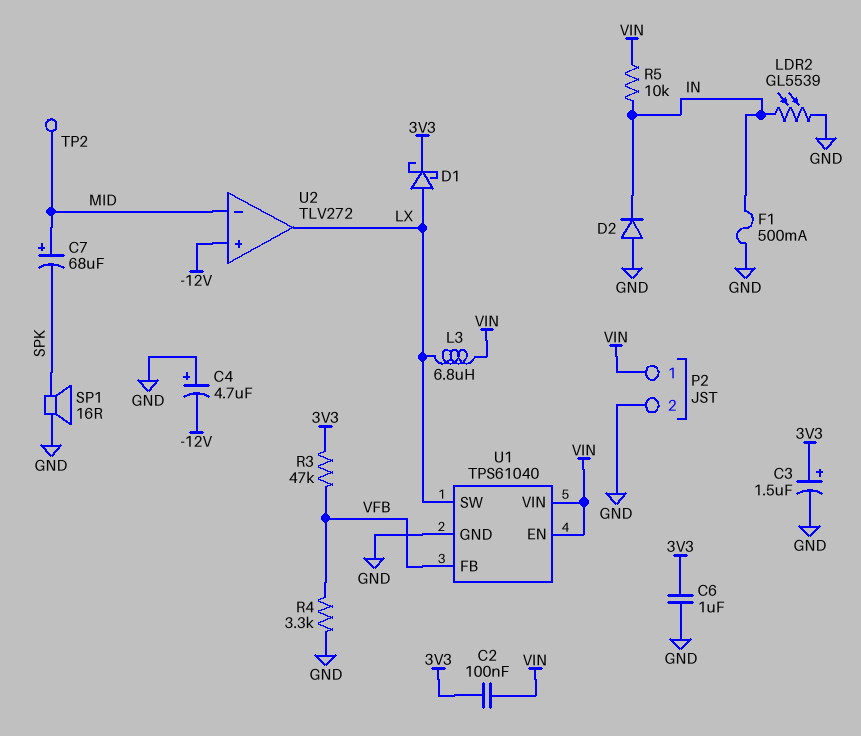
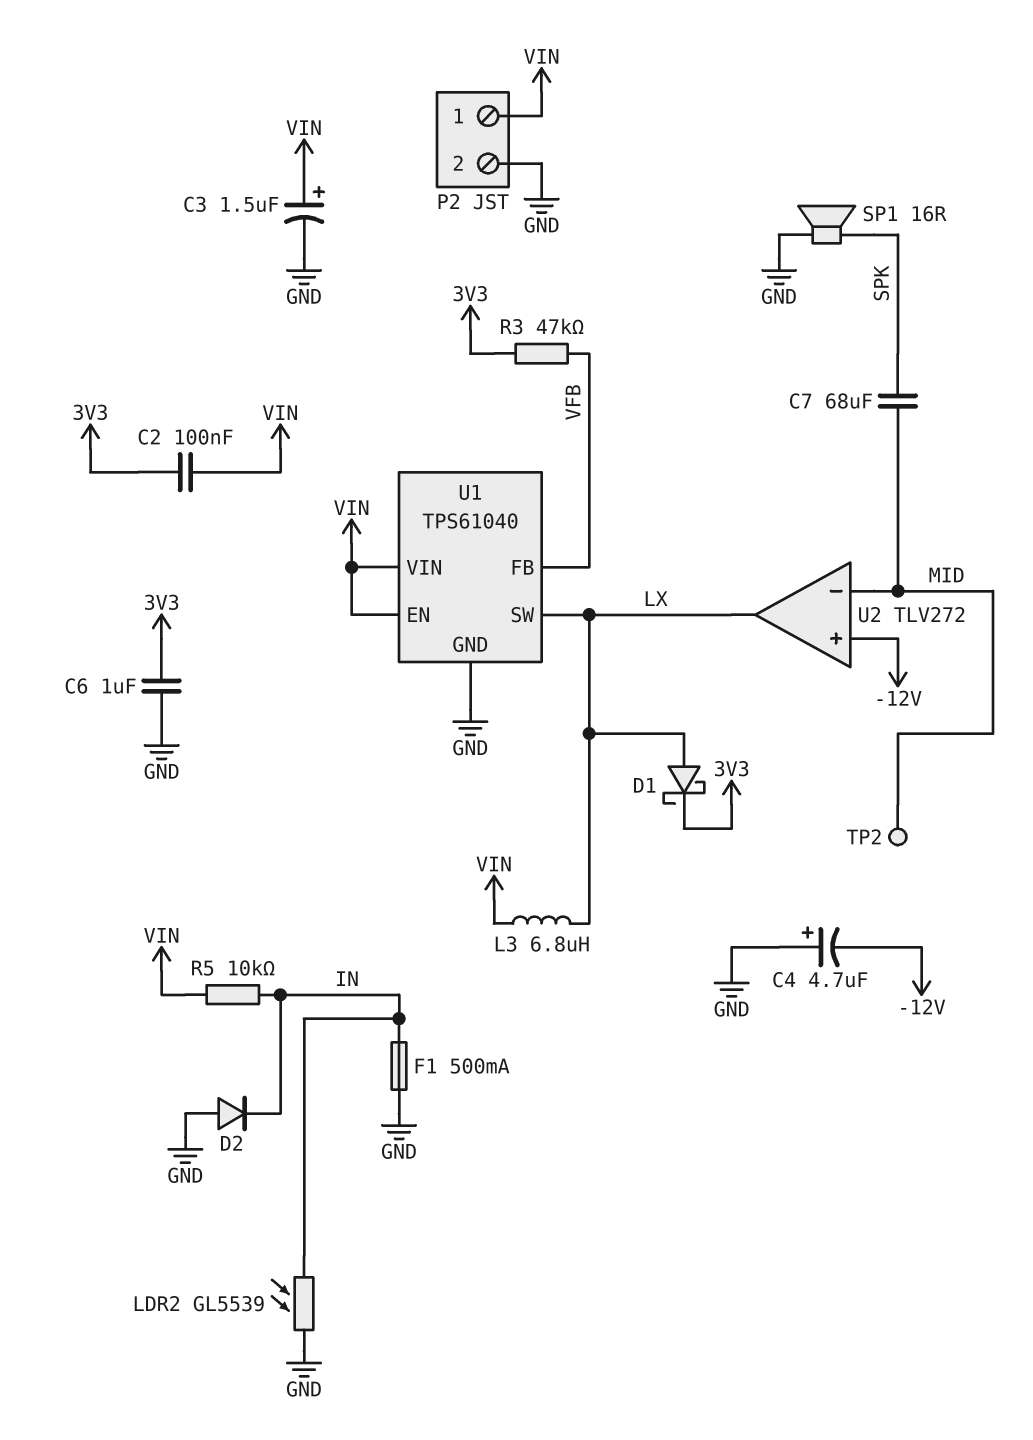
C3: 1.5uF (plus 3V3, minus GND) -> 1.5uF (plus VIN, minus GND)
C7: 68uF (plus MID, minus SPK) -> 68uF (MID, SPK)
R4: 3.3k (GND, VFB) -> none

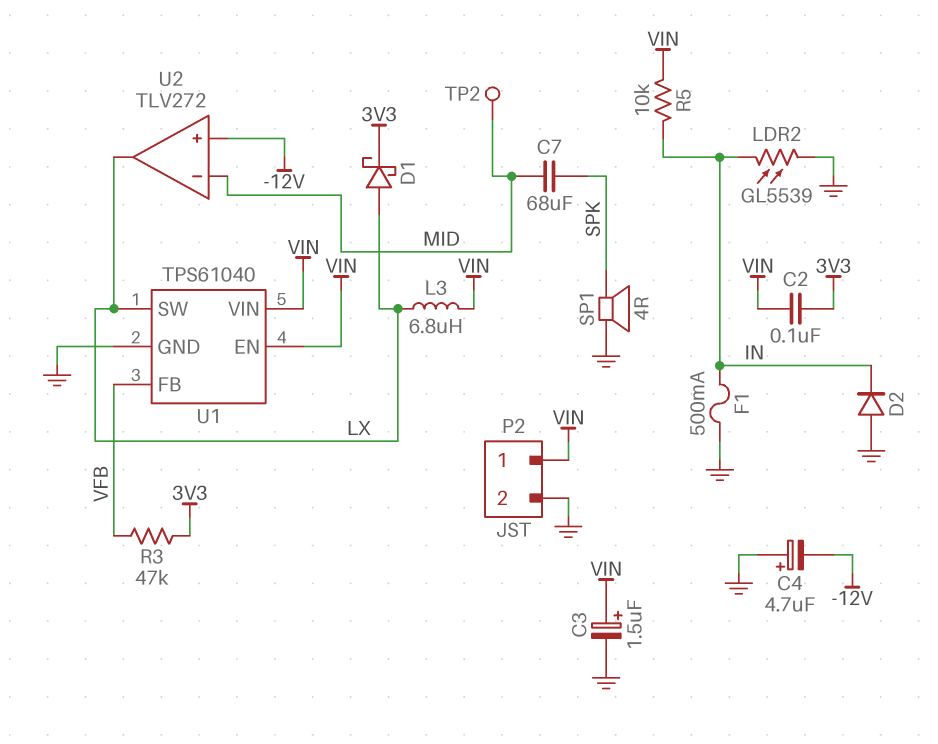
C6: 1uF (3V3, GND) -> none
SP1: speaker 16R (GND, SPK) -> speaker 4R (GND, SPK)

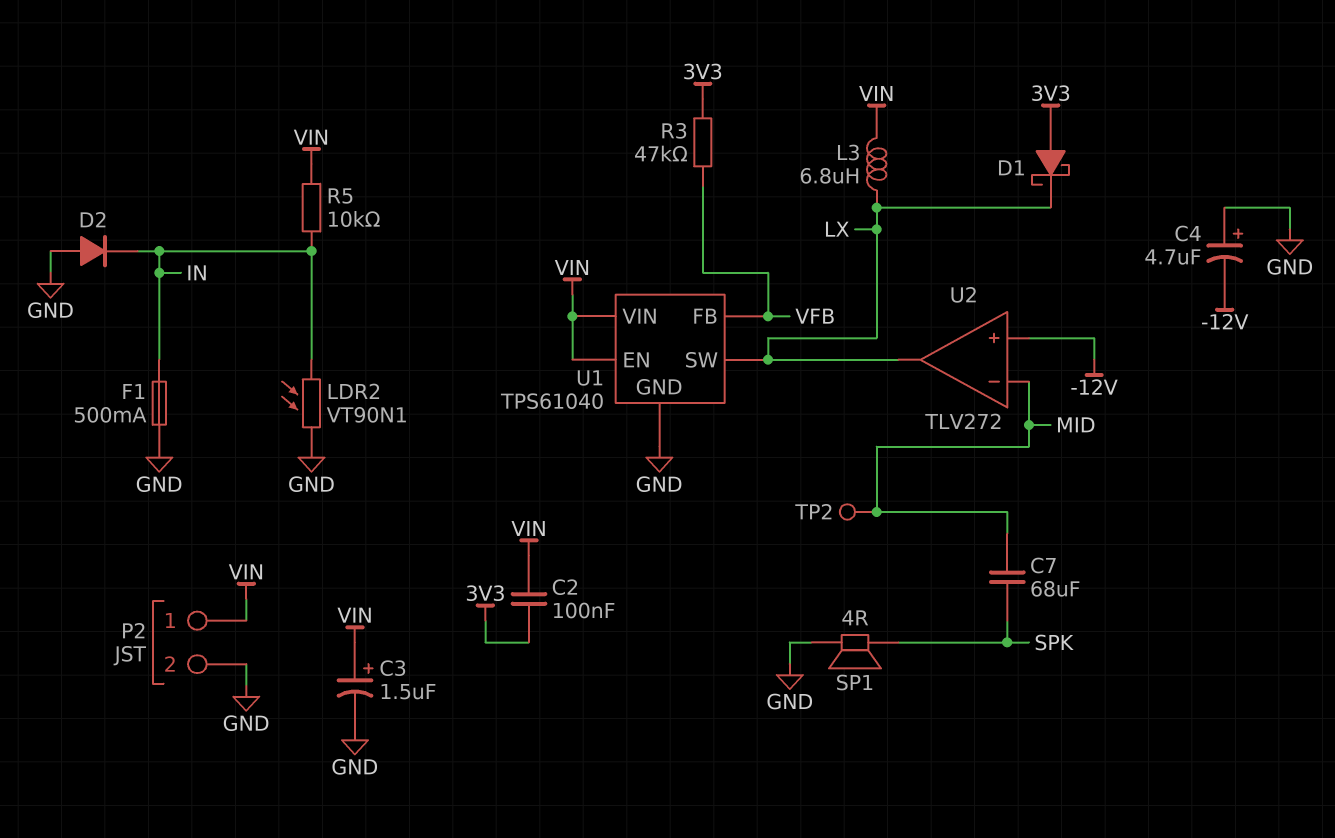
D1: schottky (A LX, K 3V3) -> schottky (A 3V3, K LX)
LDR2: GL5539 (GND, IN) -> VT90N1 (GND, IN)

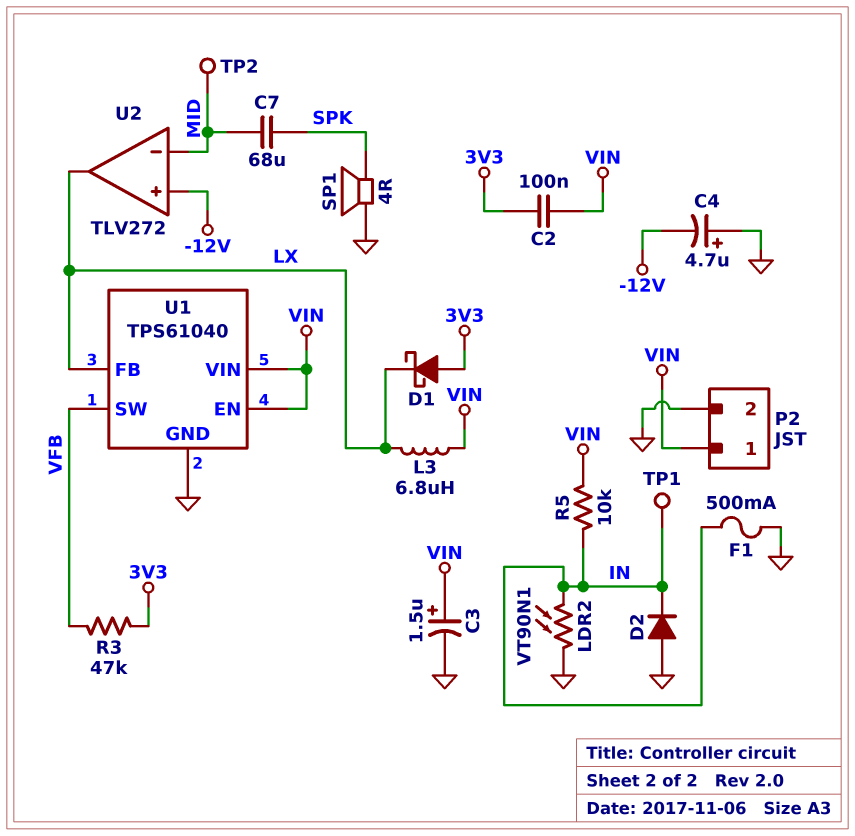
TP1: none -> test point (IN)
U1 pin FB: VFB -> LX
U1 pin SW: LX -> VFB

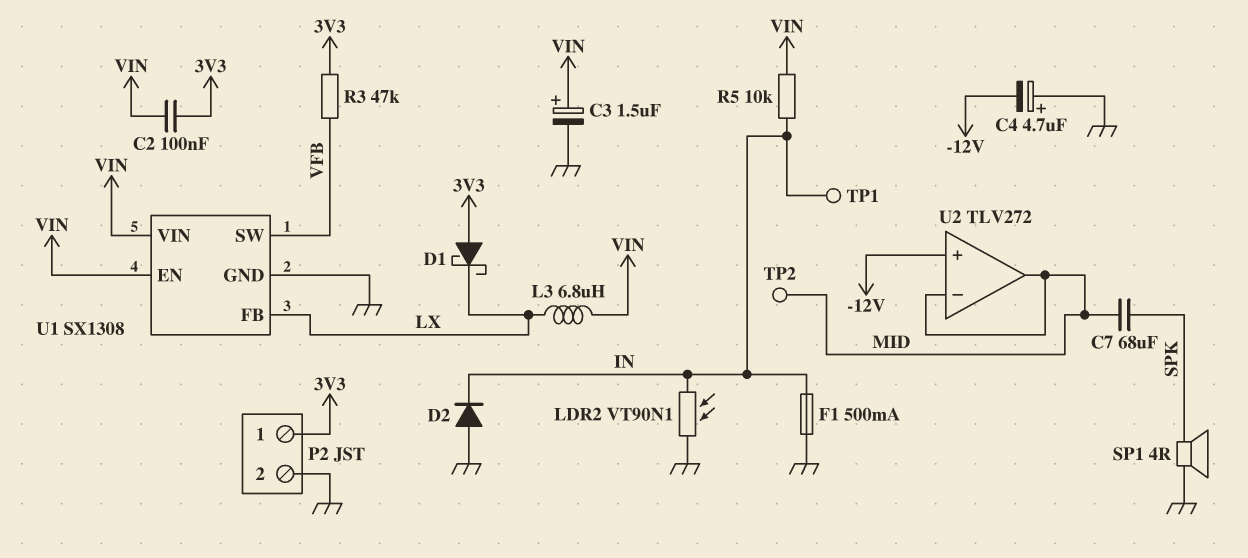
P2 pin 1: VIN -> 3V3
U1: TPS61040 -> SX1308
U2 pin out: LX -> MID

